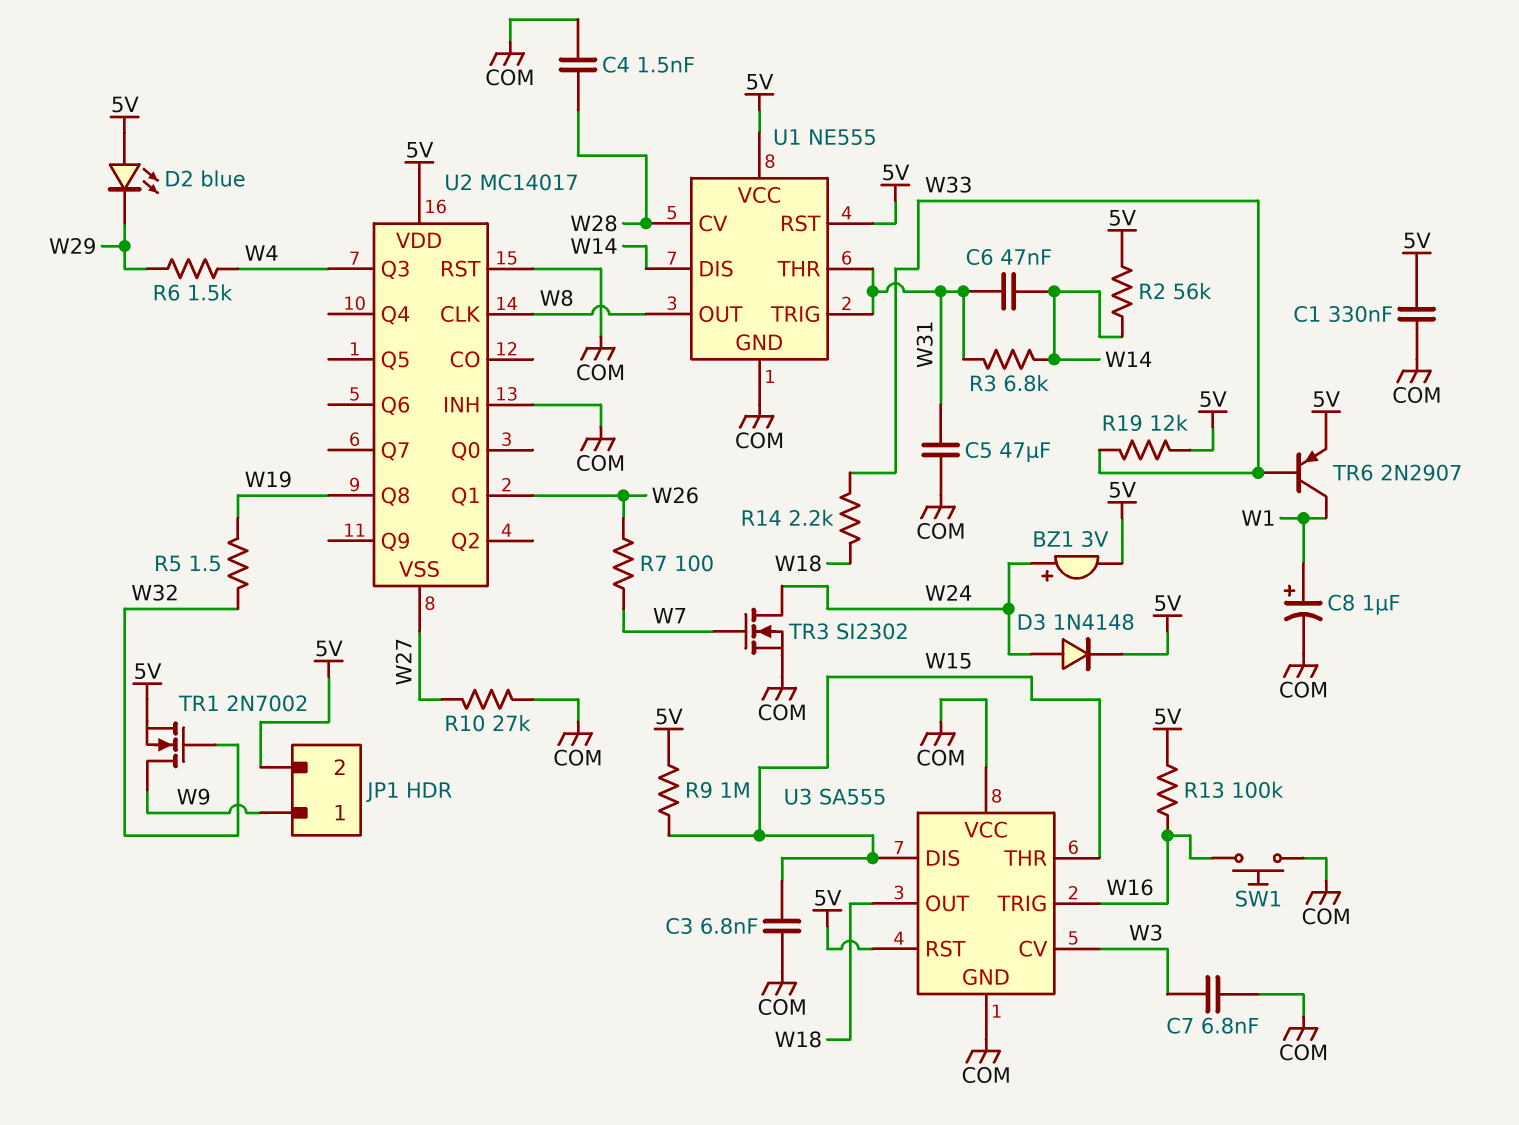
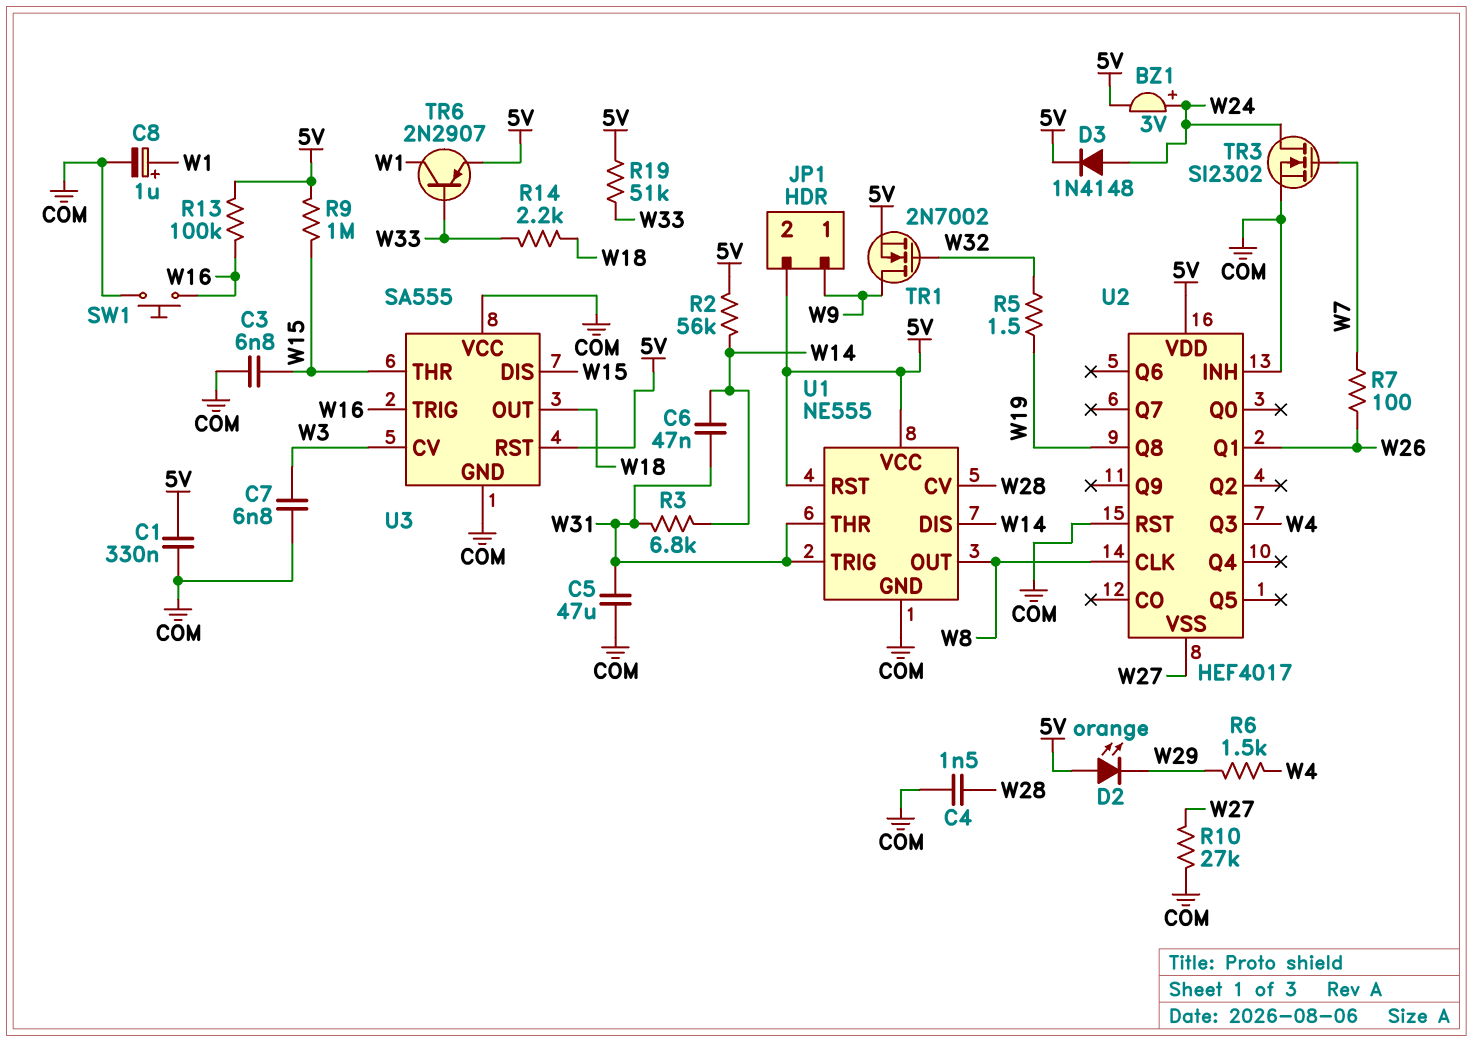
D2: LED blue (A 5V, K W29) -> LED orange (A 5V, K W29)
R19: 12k (5V, W33) -> 51k (5V, W33)
U2: MC14017 -> HEF4017

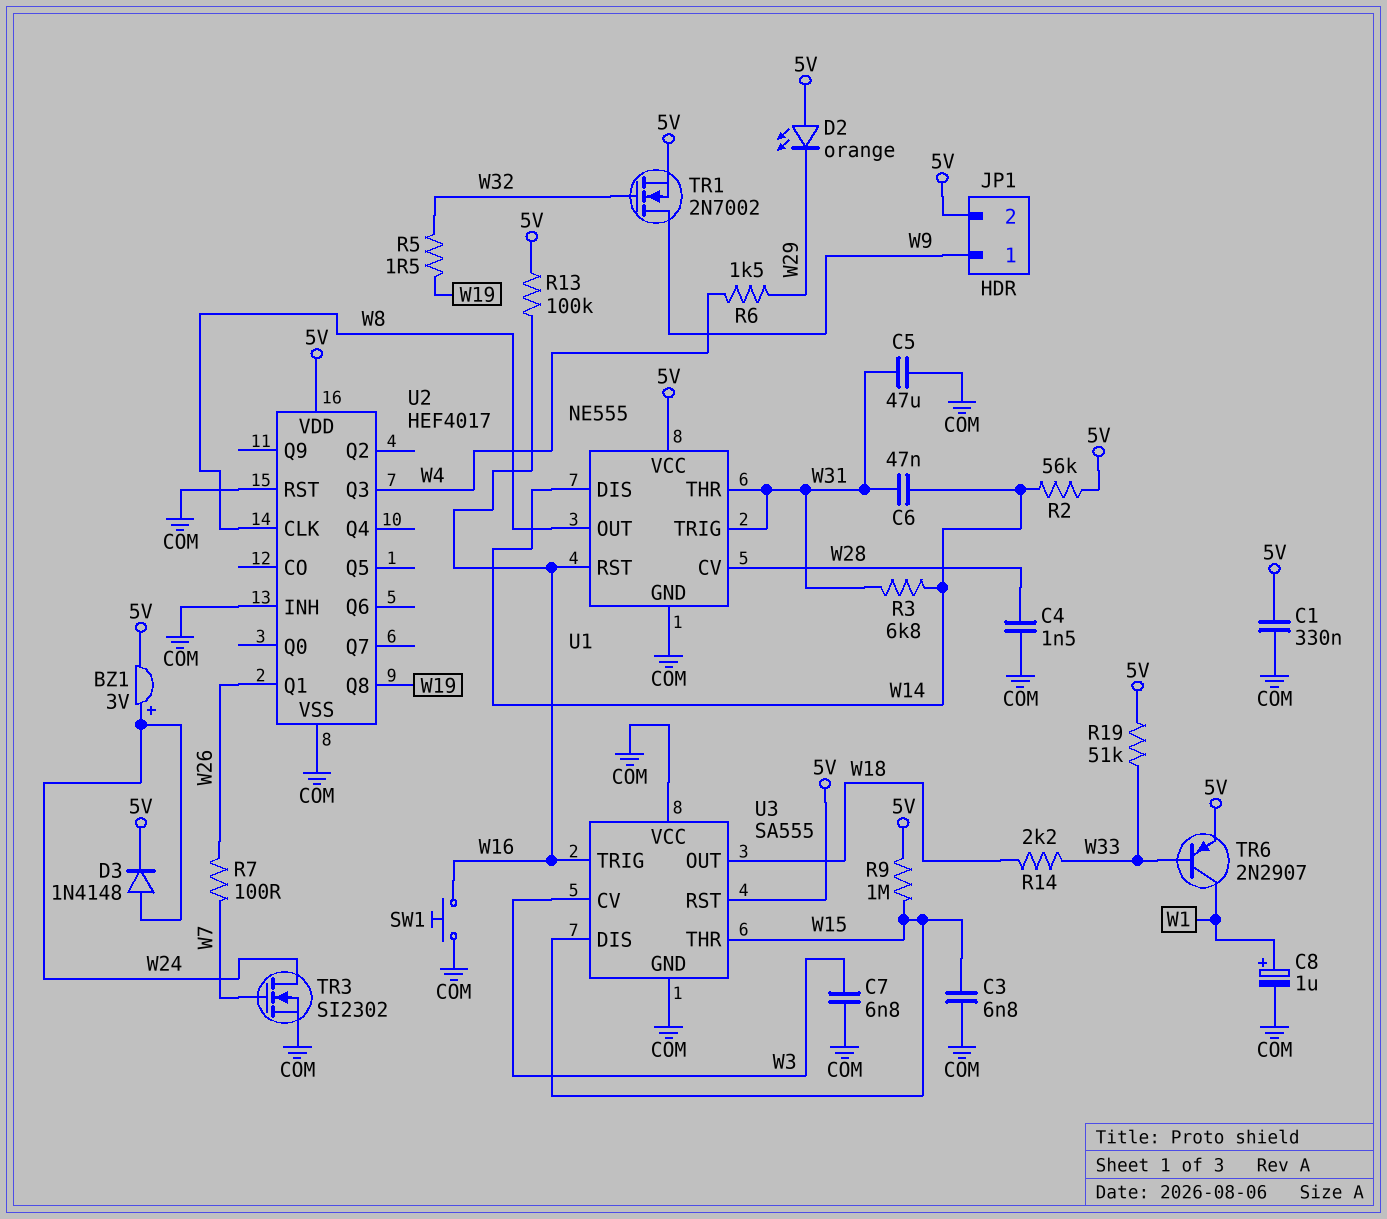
R10: 27k (COM, W27) -> none
U1 pin RST: 5V -> W16
U2 pin VSS: W27 -> COM

